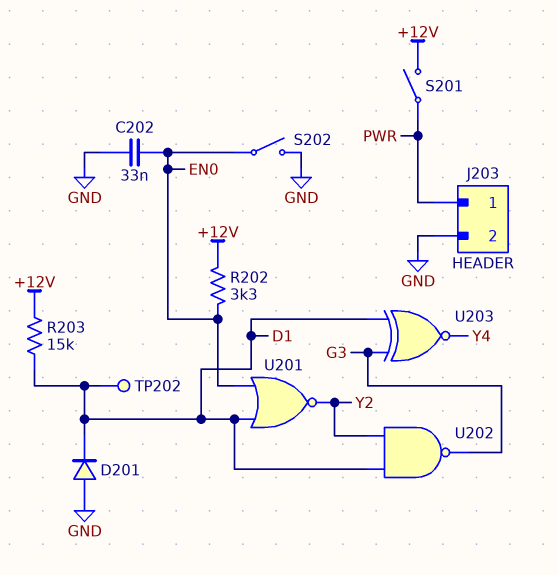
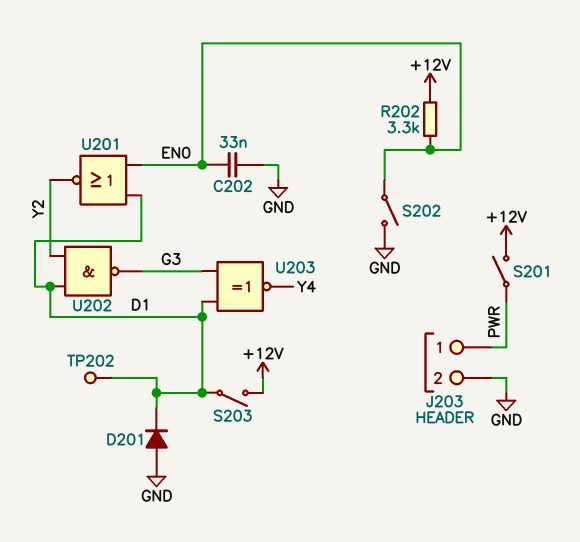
R203: 15k (+12V, D1) -> none
S203: none -> switch (+12V, D1)

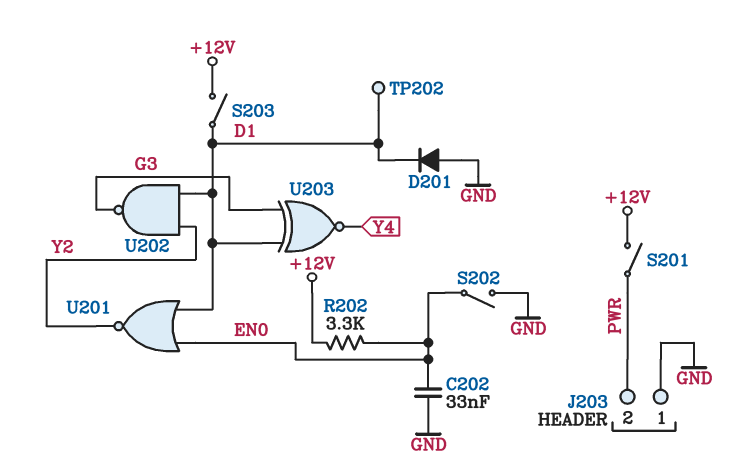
J203 pin 1: PWR -> GND
J203 pin 2: GND -> PWR

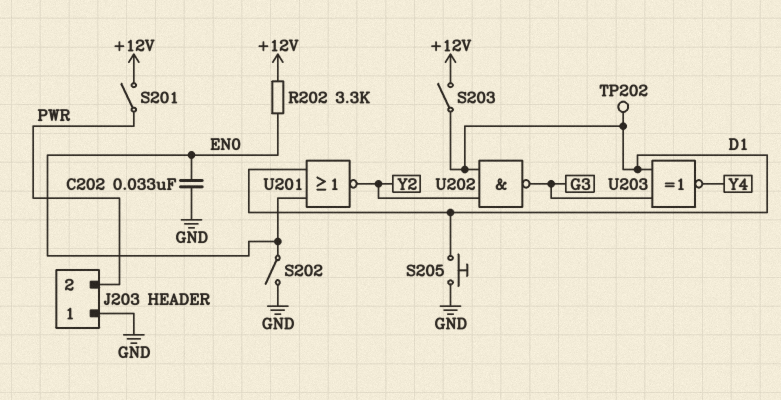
D201: diode (A GND, K D1) -> none
S205: none -> button (D1, GND)

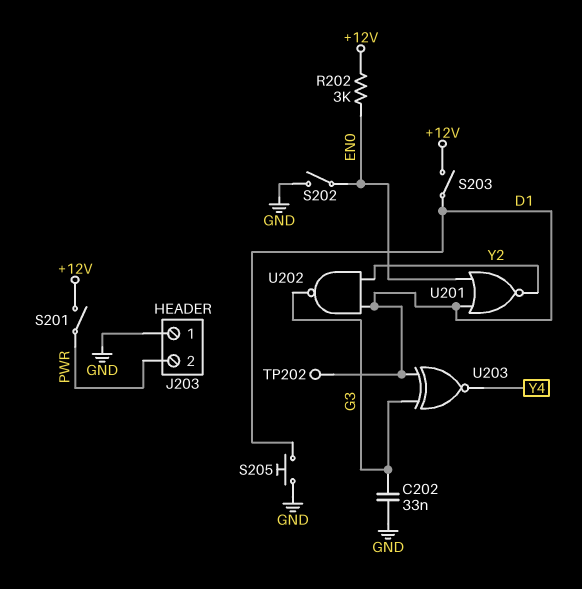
C202: 33nF (EN0, GND) -> 33nF (G3, GND)
R202: 3.3k (+12V, EN0) -> 3k (+12V, EN0)

